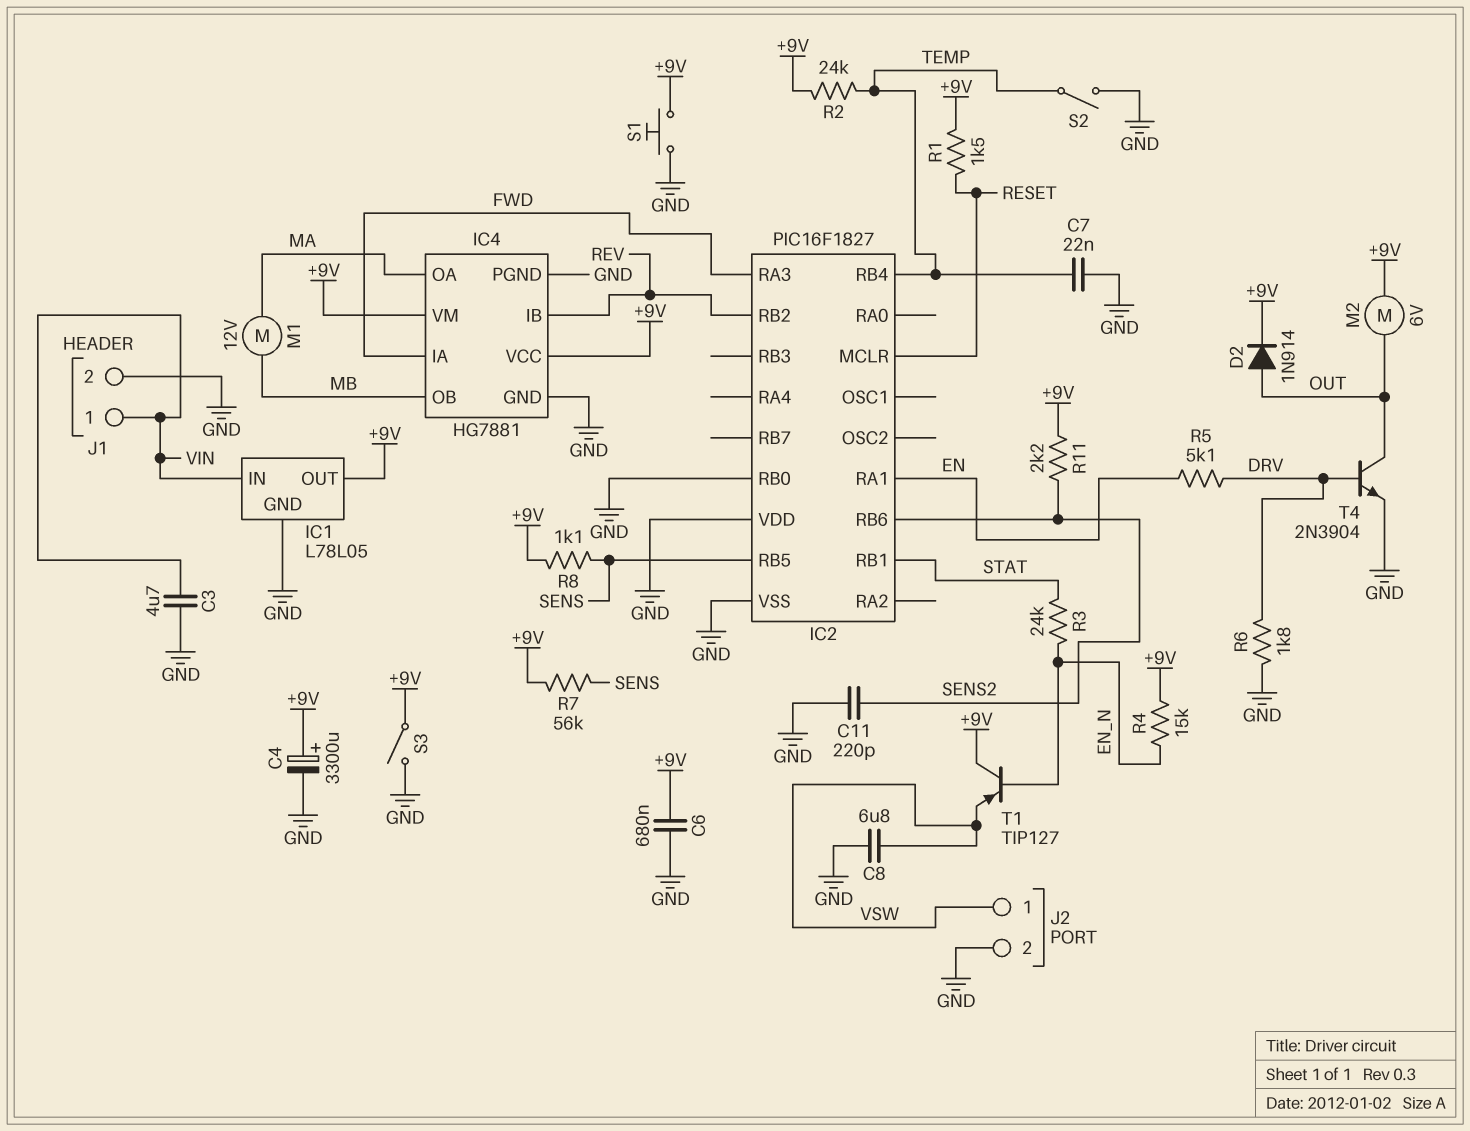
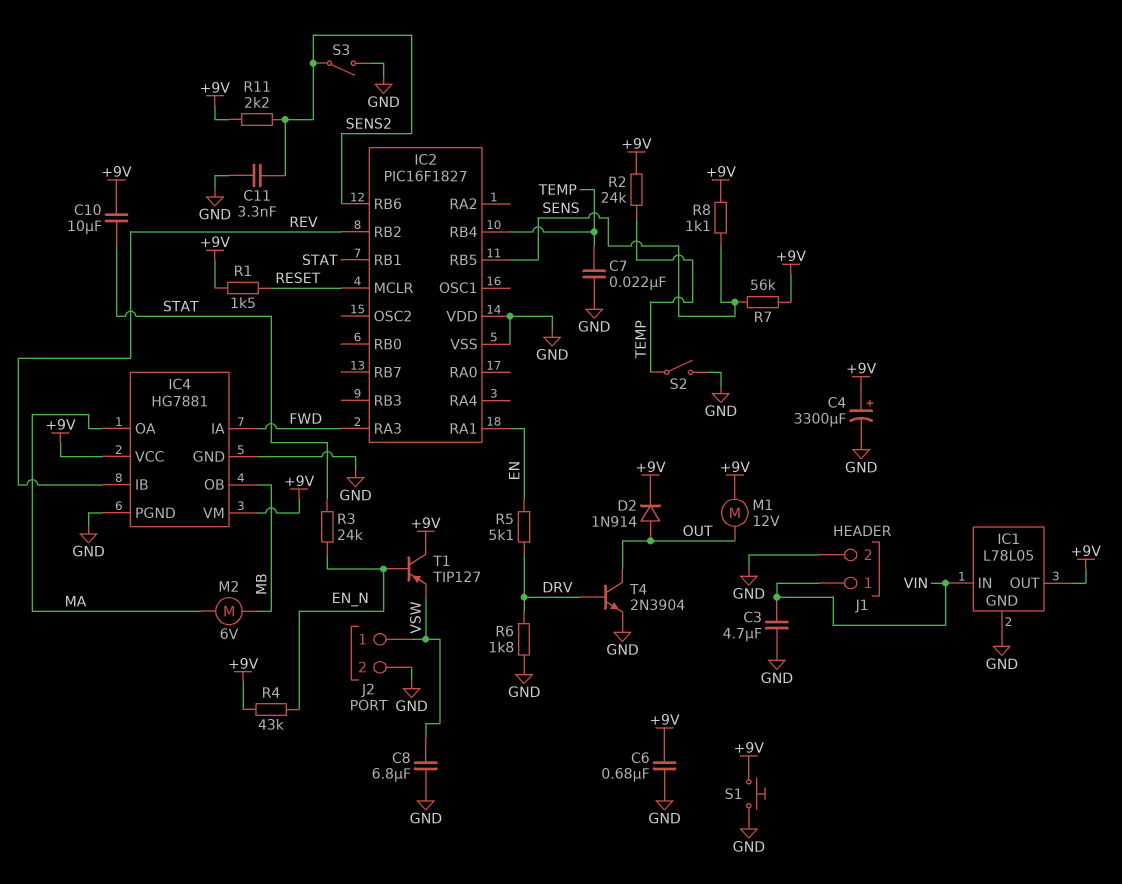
C10: none -> 10uF (+9V, STAT)
C11: 220pF (GND, SENS2) -> 3.3nF (GND, SENS2)
IC2 pin RB0: GND -> none
M1: motor 12V (MA, MB) -> motor 12V (+9V, OUT)
M2: motor 6V (+9V, OUT) -> motor 6V (MA, MB)
R4: 15k (+9V, EN_N) -> 43k (+9V, EN_N)
S3: switch (+9V, GND) -> switch (GND, SENS2)

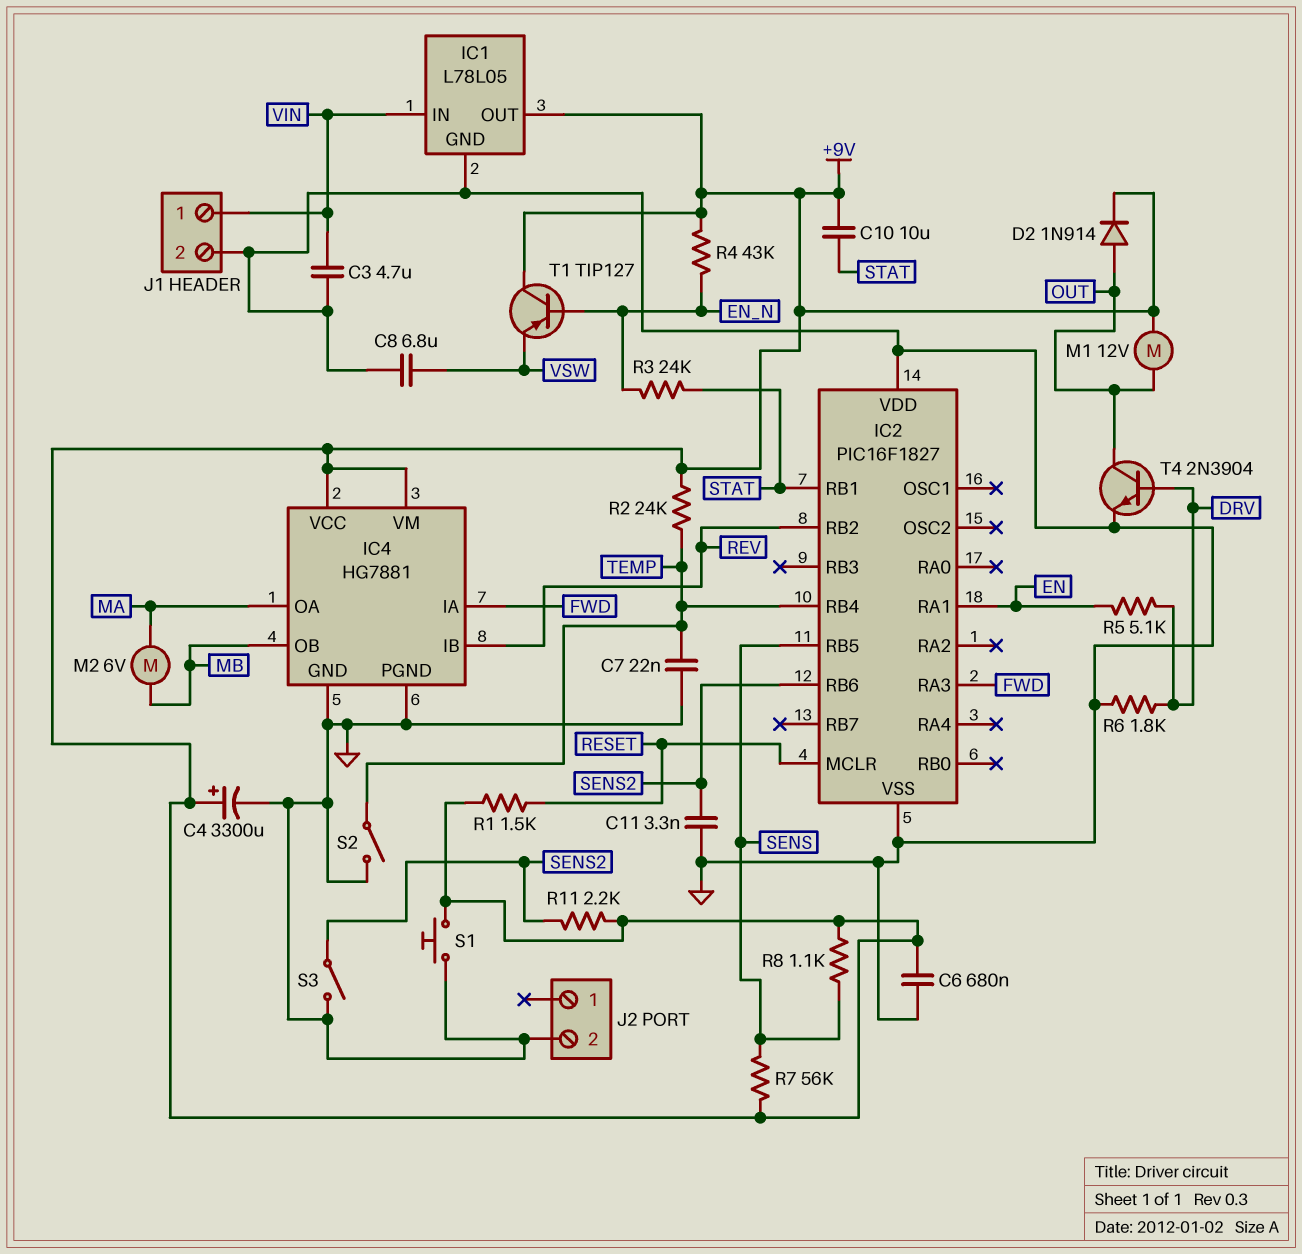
J2 pin 1: VSW -> none

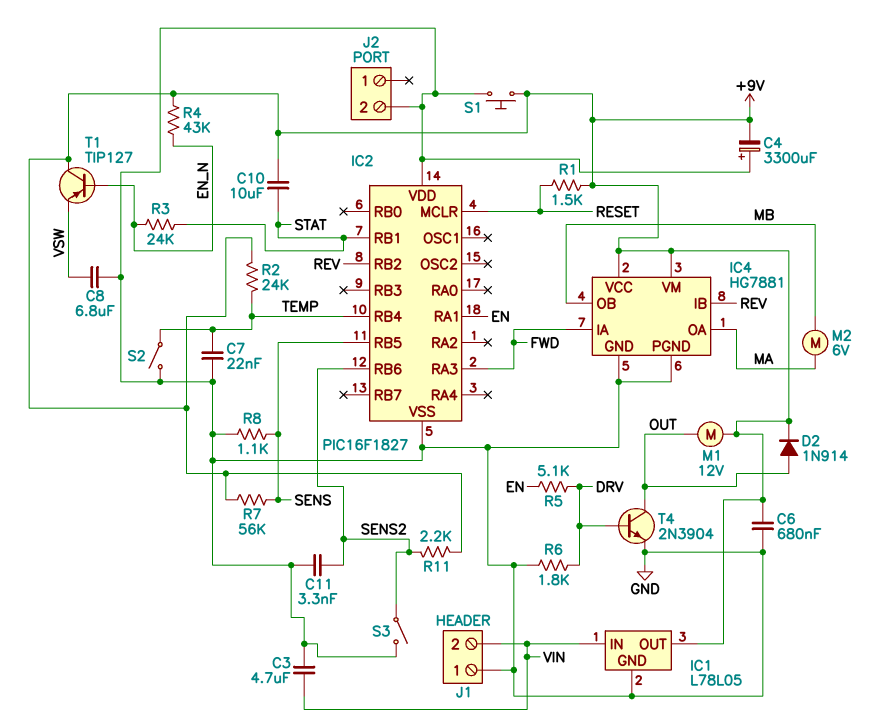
C4: 3300uF (plus +9V, minus GND) -> 3300uF (plus GND, minus +9V)
J1 pin 1: VIN -> GND
J1 pin 2: GND -> VIN
R8: 1.1k (+9V, SENS) -> 1.1k (GND, SENS)

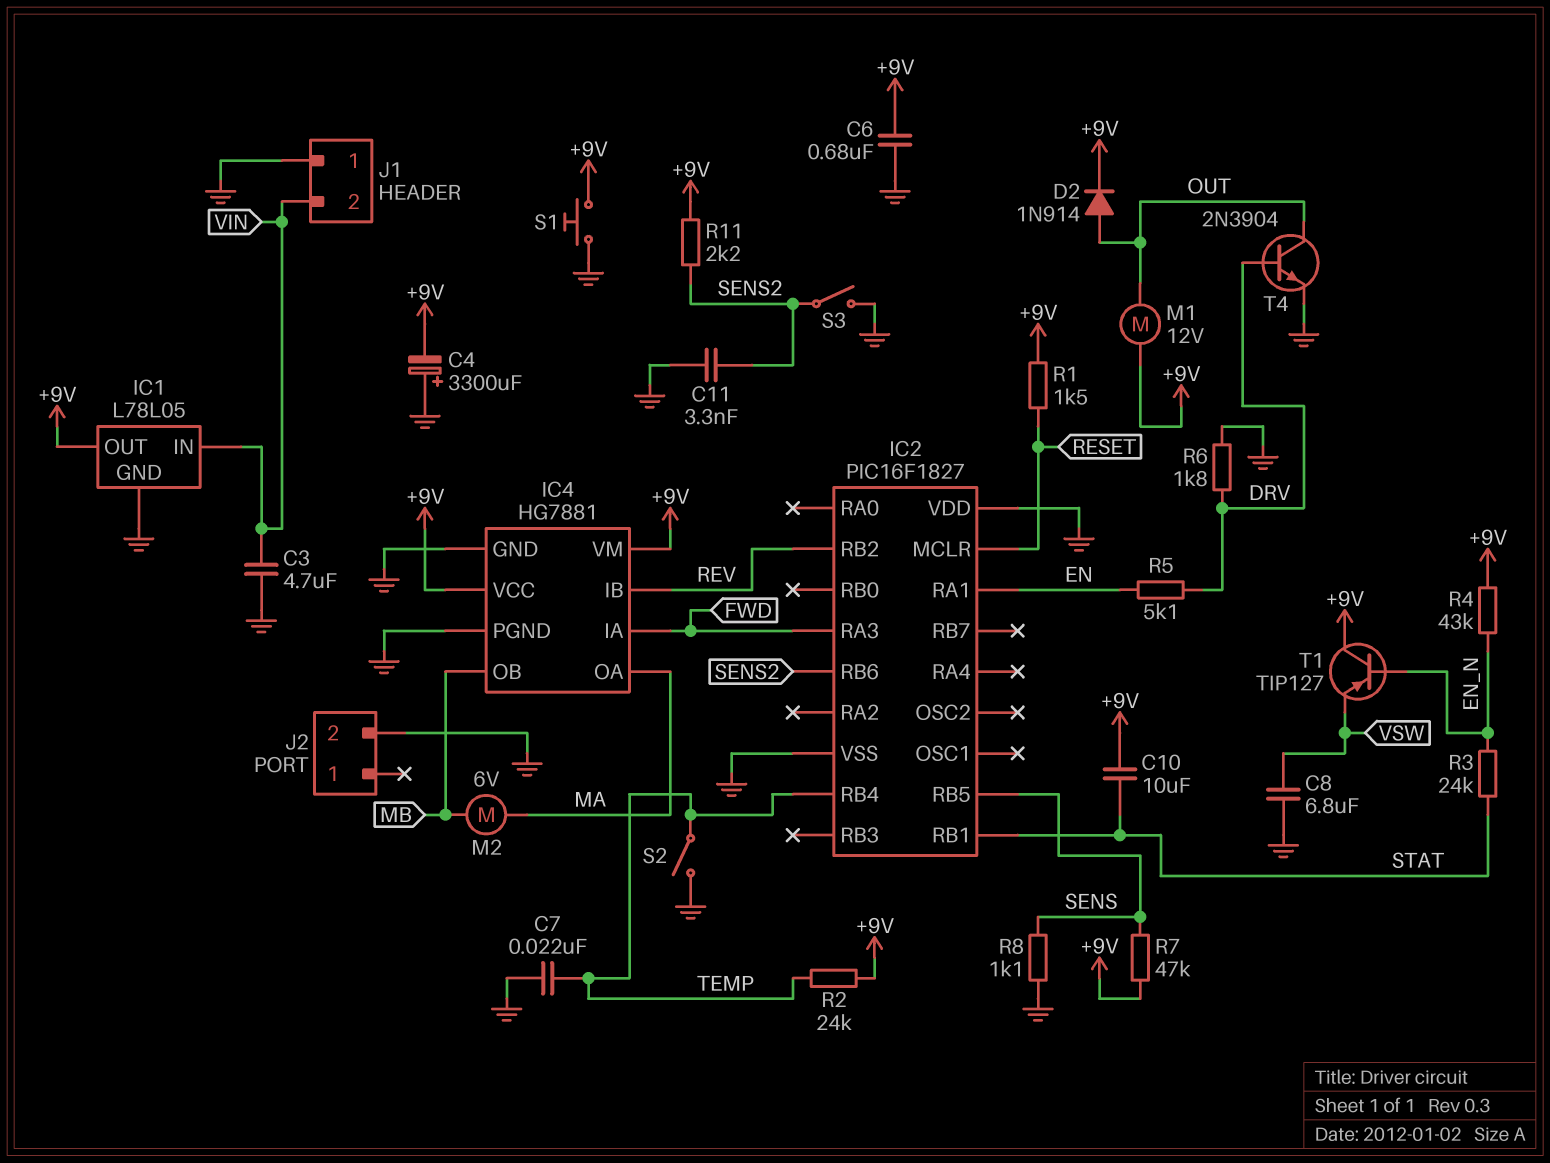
R7: 56k (+9V, SENS) -> 47k (+9V, SENS)

